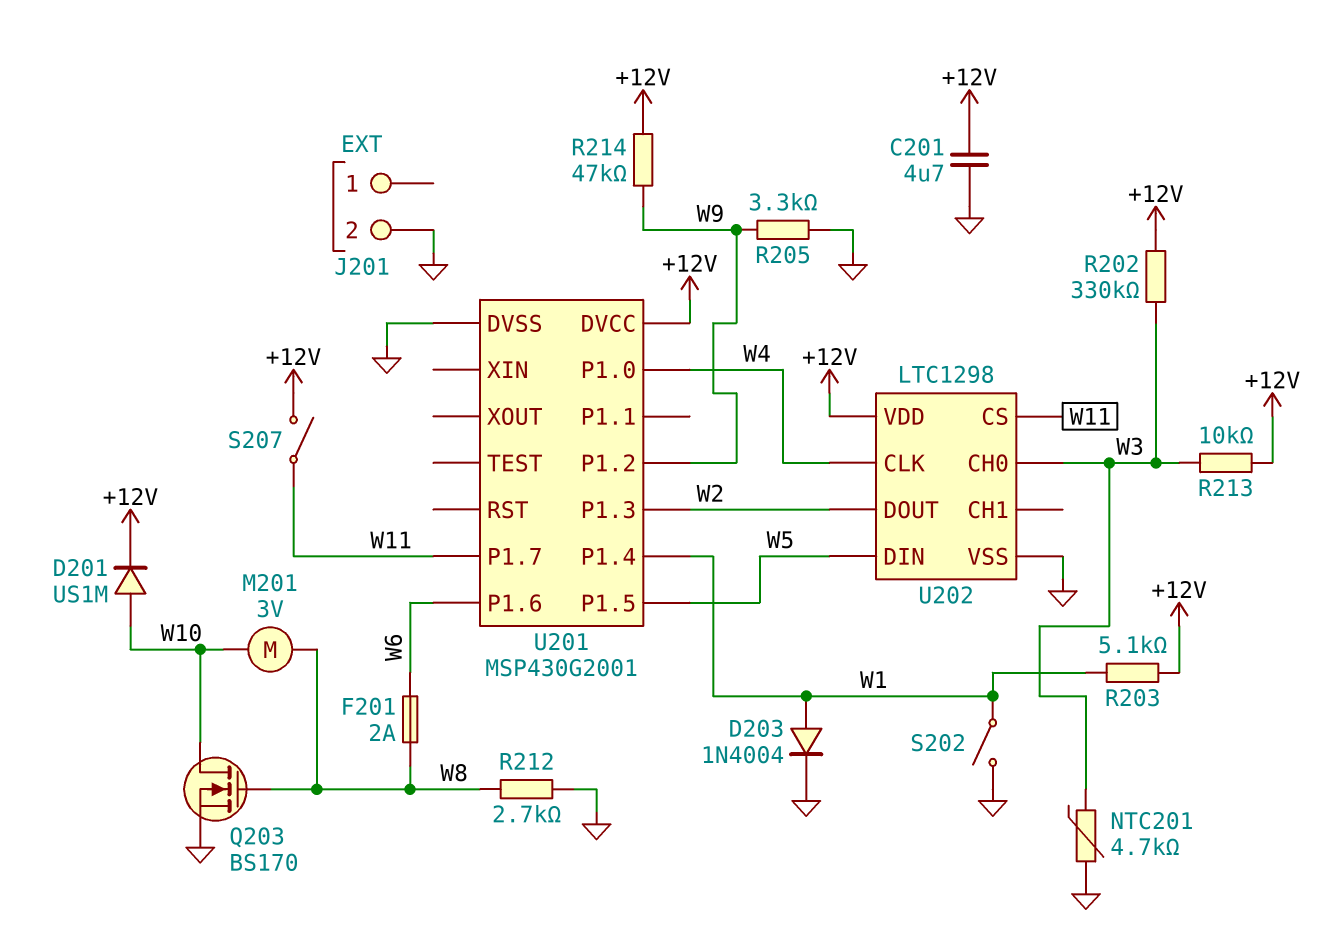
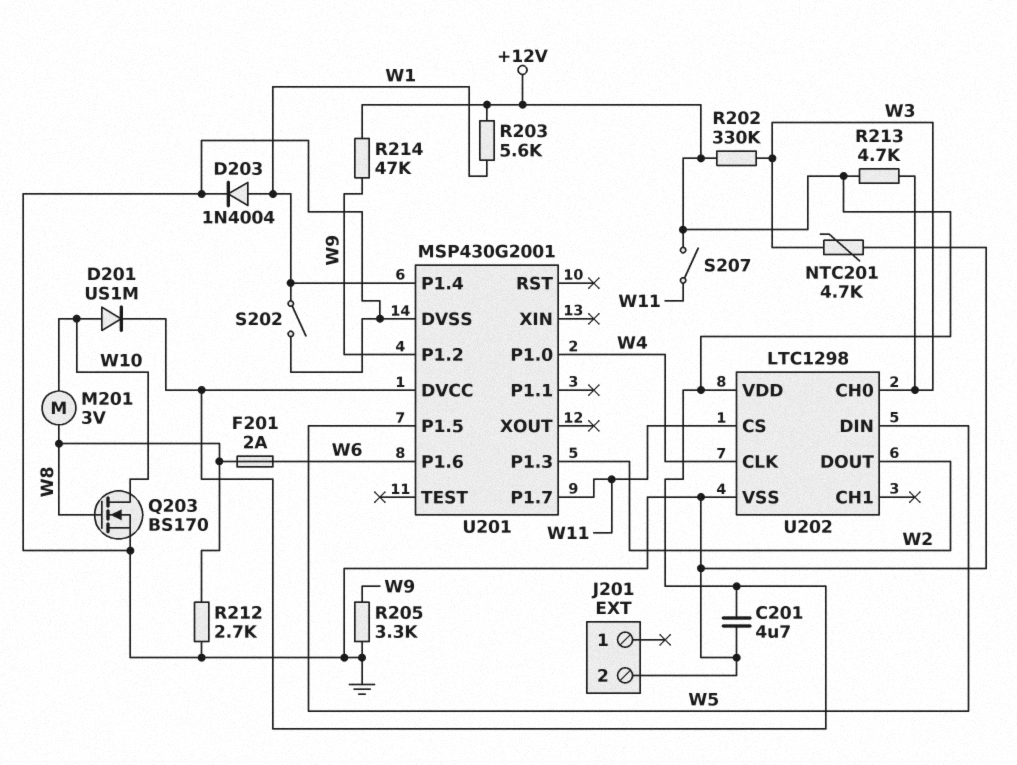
R203: 5.1k (+12V, W1) -> 5.6k (+12V, W1)
R213: 10k (+12V, W3) -> 4.7k (+12V, W3)

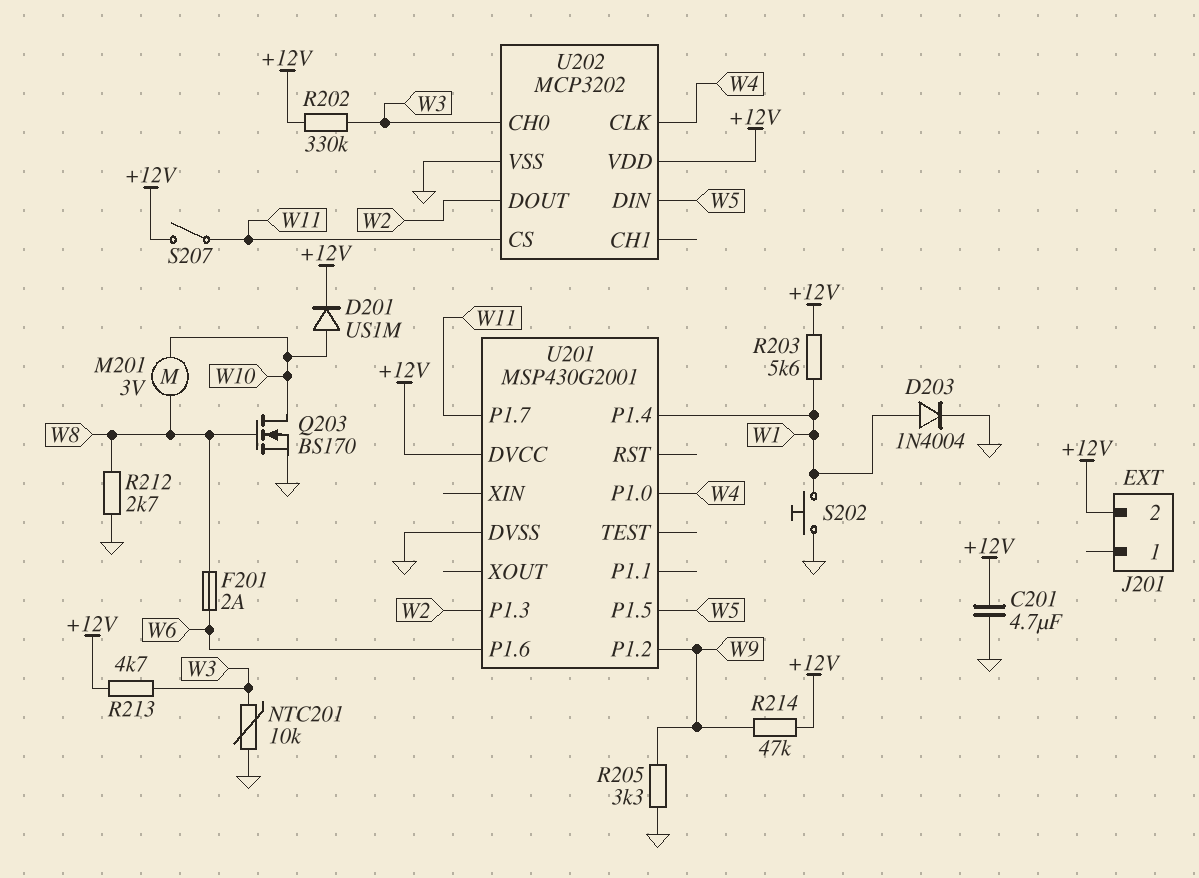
J201 pin 2: GND -> +12V
NTC201: 4.7k (GND, W3) -> 10k (GND, W3)
S202: switch (GND, W1) -> button (GND, W1)
U202: LTC1298 -> MCP3202

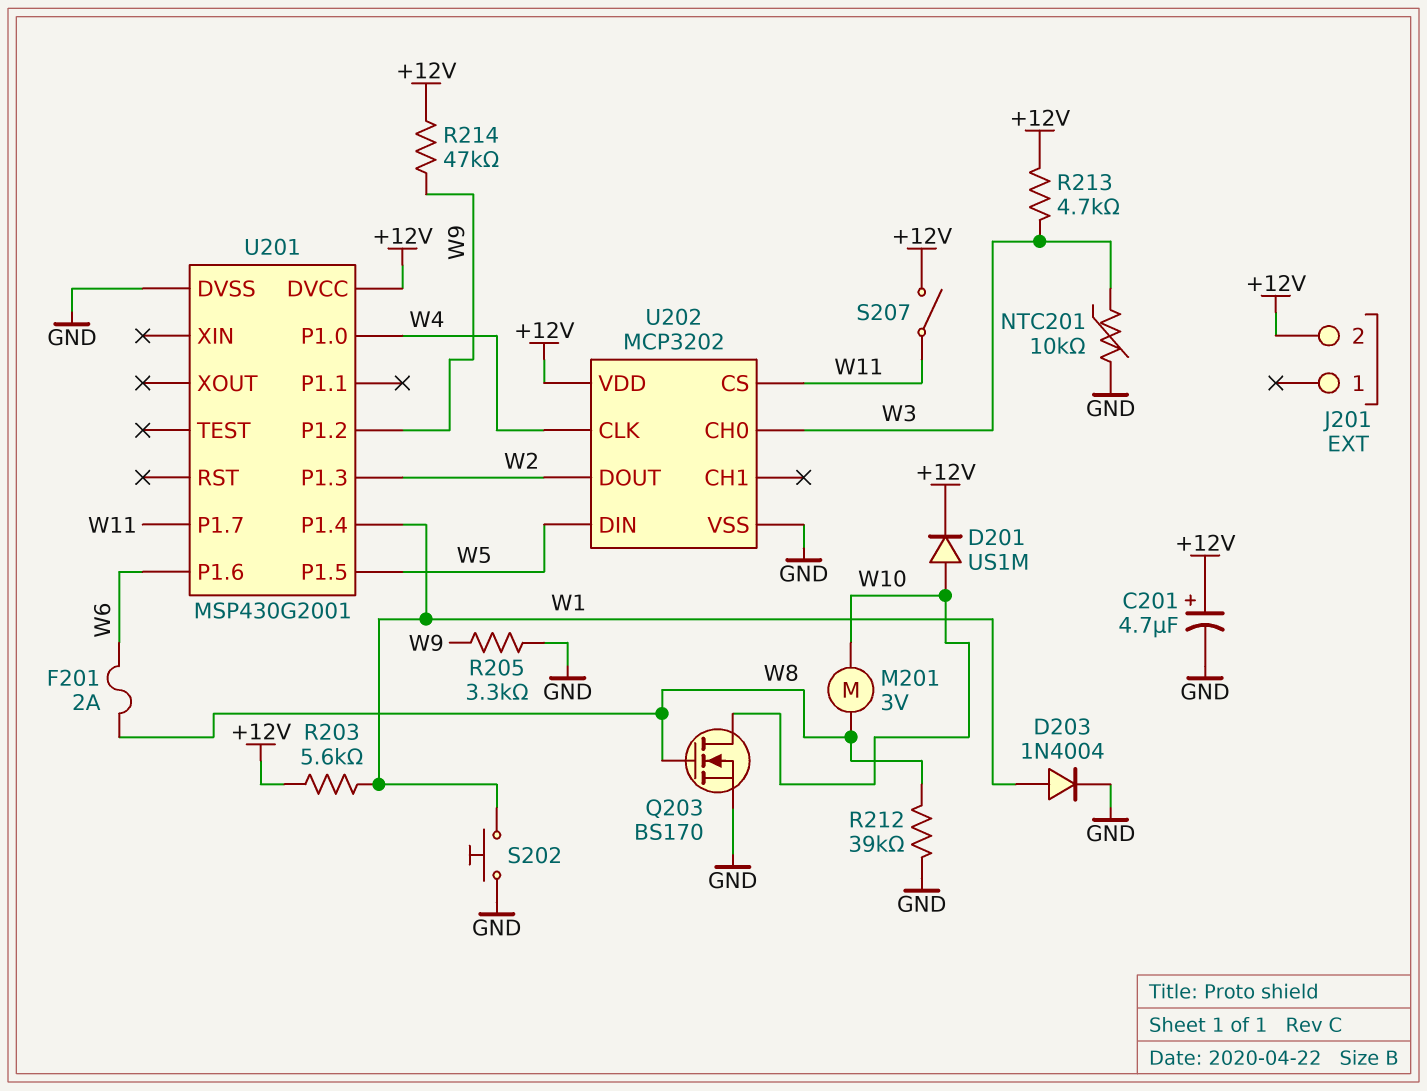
C201: 4.7uF (+12V, GND) -> 4.7uF (plus +12V, minus GND)
R202: 330k (+12V, W3) -> none
R212: 2.7k (GND, W8) -> 39k (GND, W8)

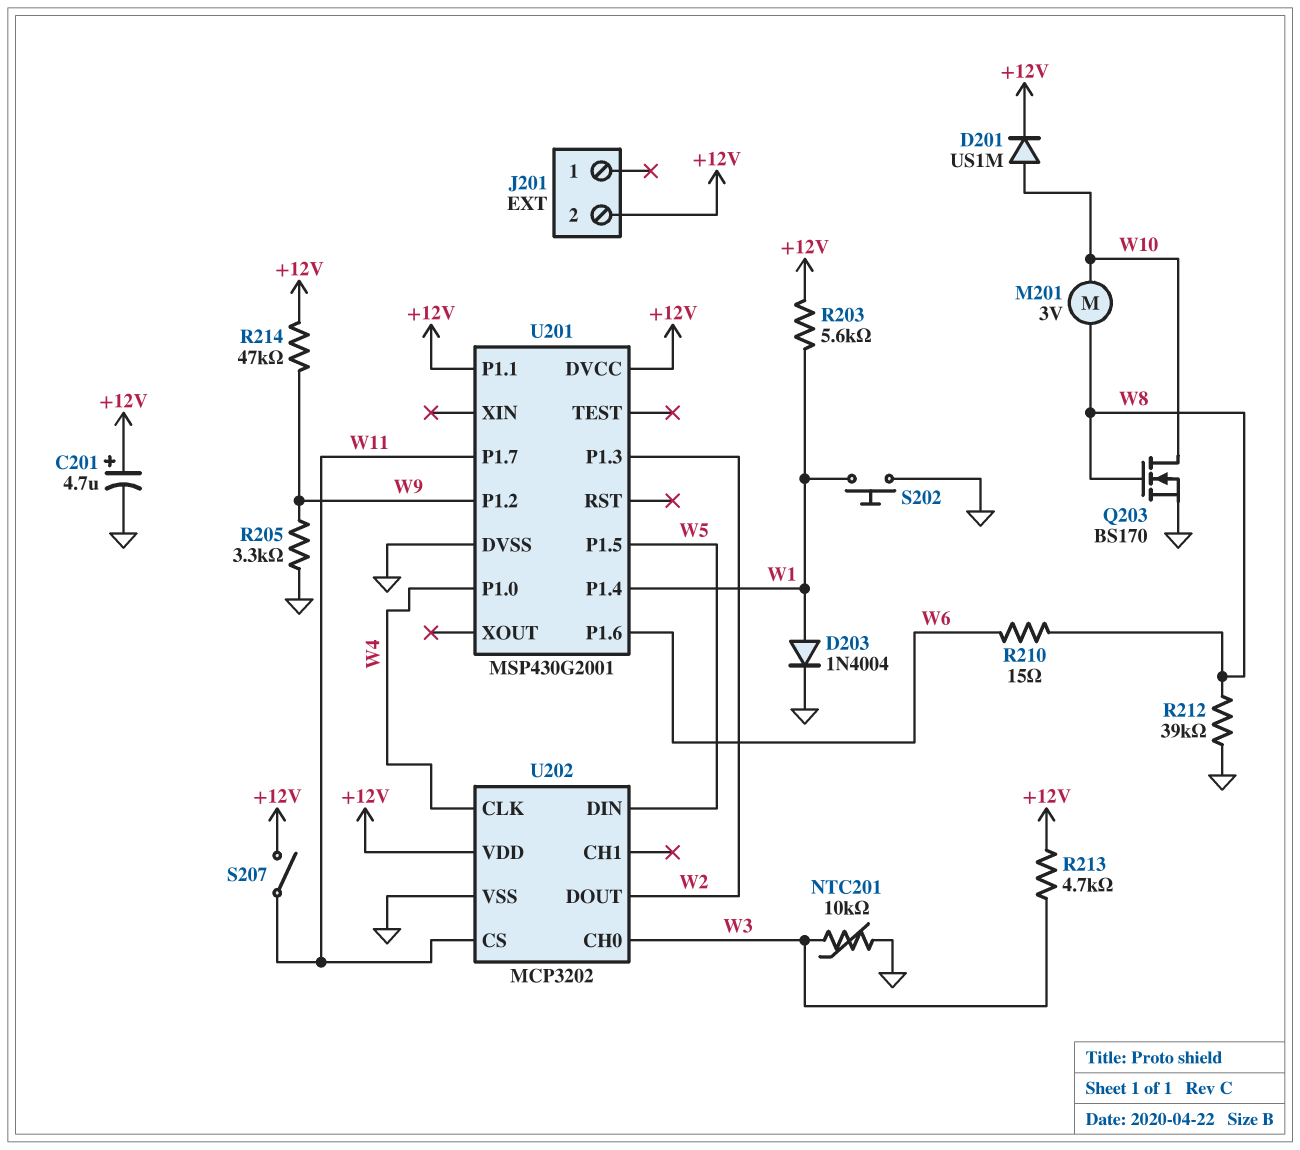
F201: 2A (W6, W8) -> none
R210: none -> 15 (W6, W8)
U201 pin P1.1: none -> +12V

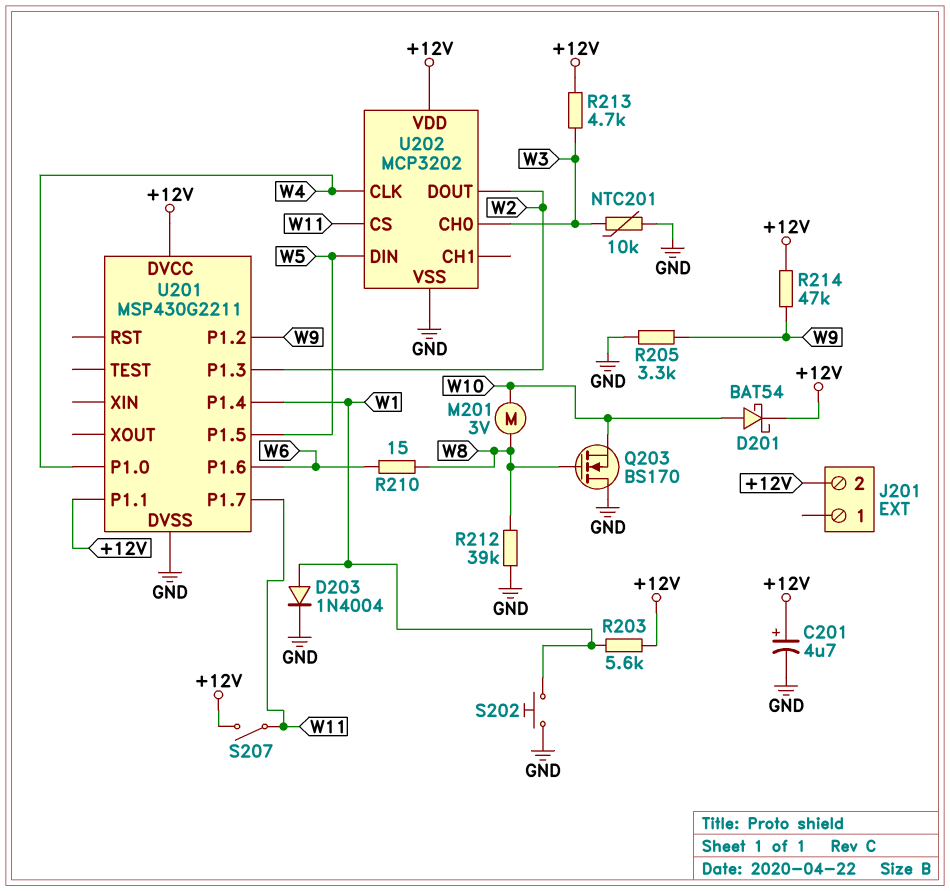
D201: diode US1M (A W10, K +12V) -> schottky BAT54 (A W10, K +12V)
Q203: NMOS BS170 (G W8, D W10, S GND) -> NMOS BS170 (G W8, D GND, S W10)
U201: MSP430G2001 -> MSP430G2211

